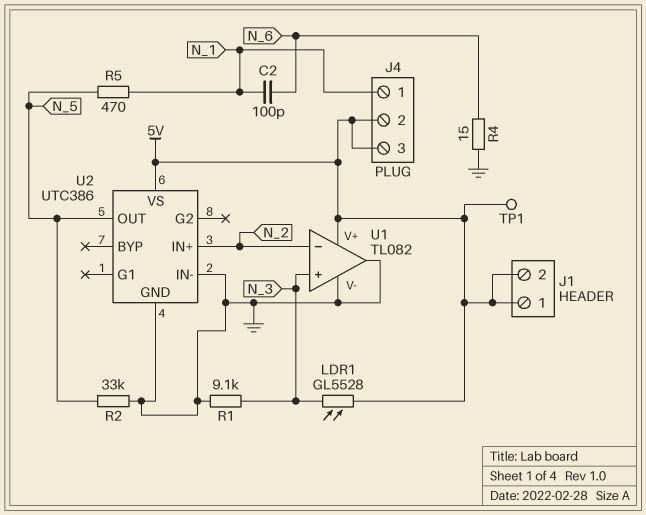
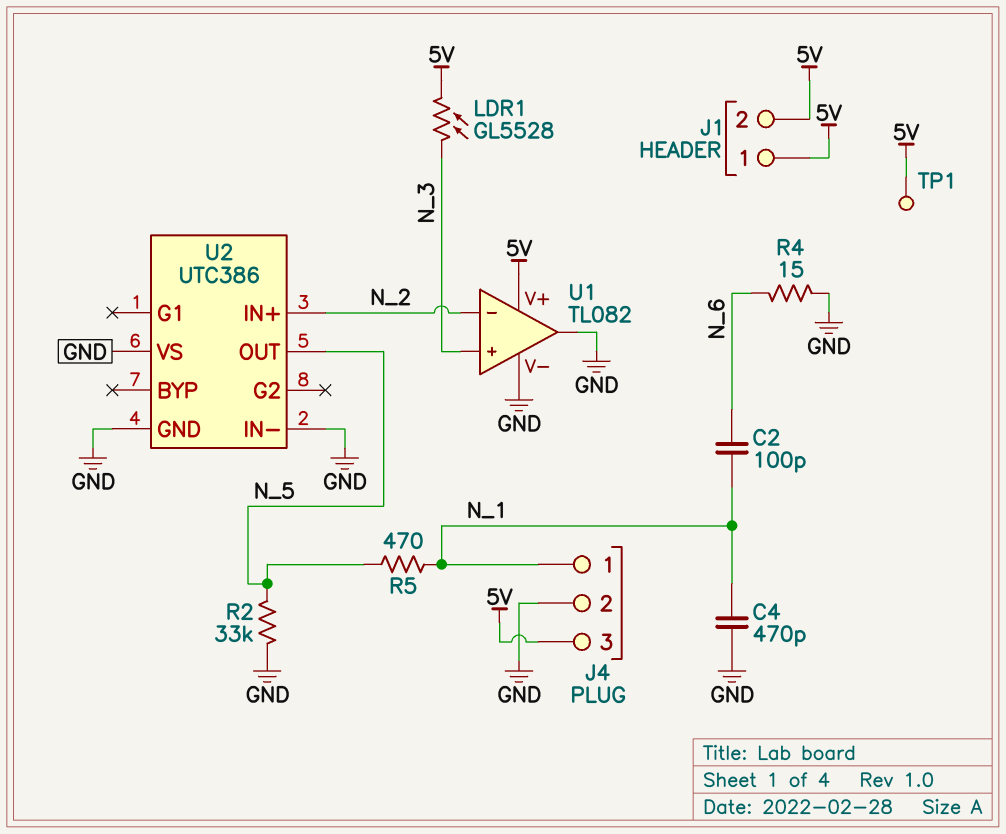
C4: none -> 470pF (GND, N_1)
J4 pin 2: 5V -> GND
R1: 9.1k (GND, N_3) -> none
U2 pin VS: 5V -> GND

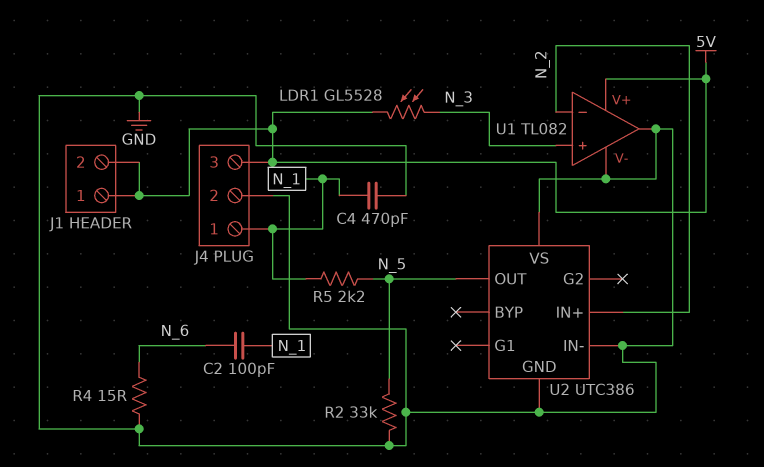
R5: 470 (N_1, N_5) -> 2.2k (N_1, N_5)
TP1: test point (5V) -> none

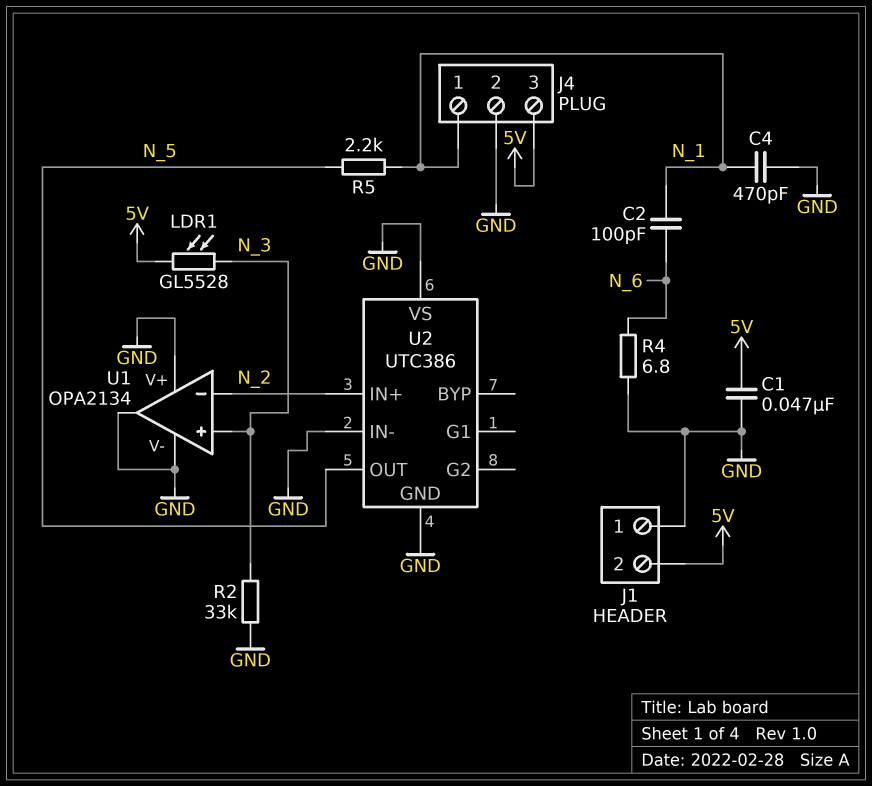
C1: none -> 47nF (5V, GND)
J1 pin 1: 5V -> GND
R2: 33k (GND, N_5) -> 33k (GND, N_3)
R4: 15 (GND, N_6) -> 6.8 (GND, N_6)
U1: TL082 -> OPA2134
U1 pin V+: 5V -> GND

